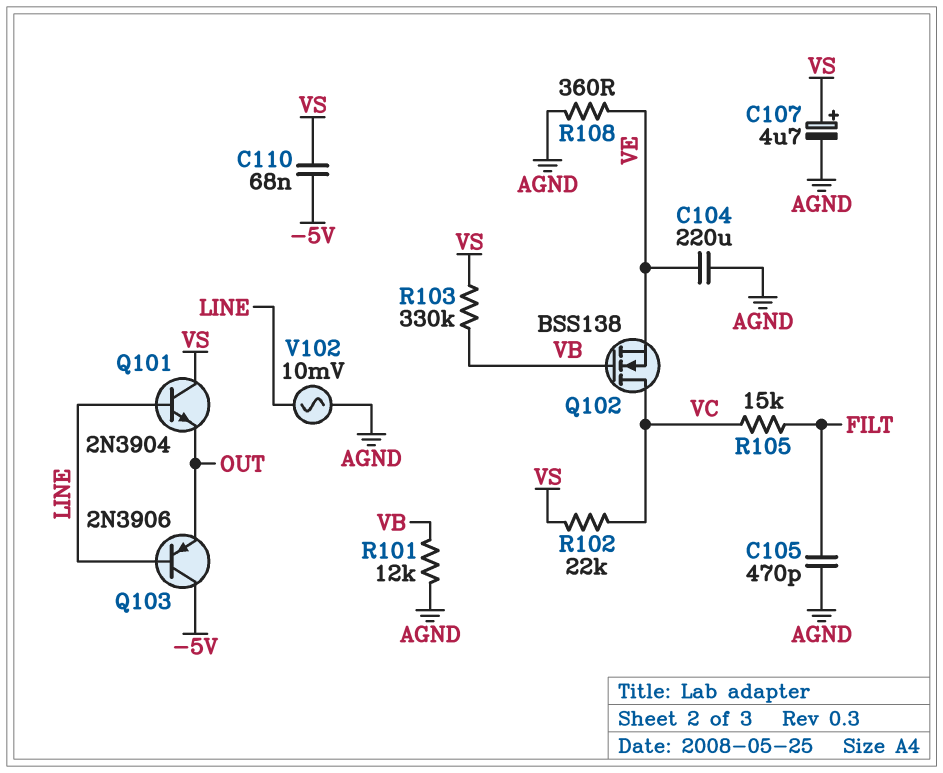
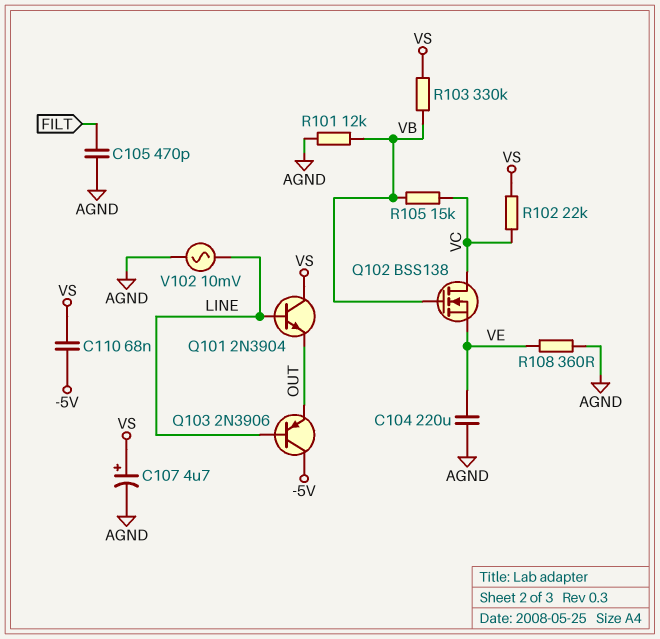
R105: 15k (FILT, VC) -> 15k (VB, VC)

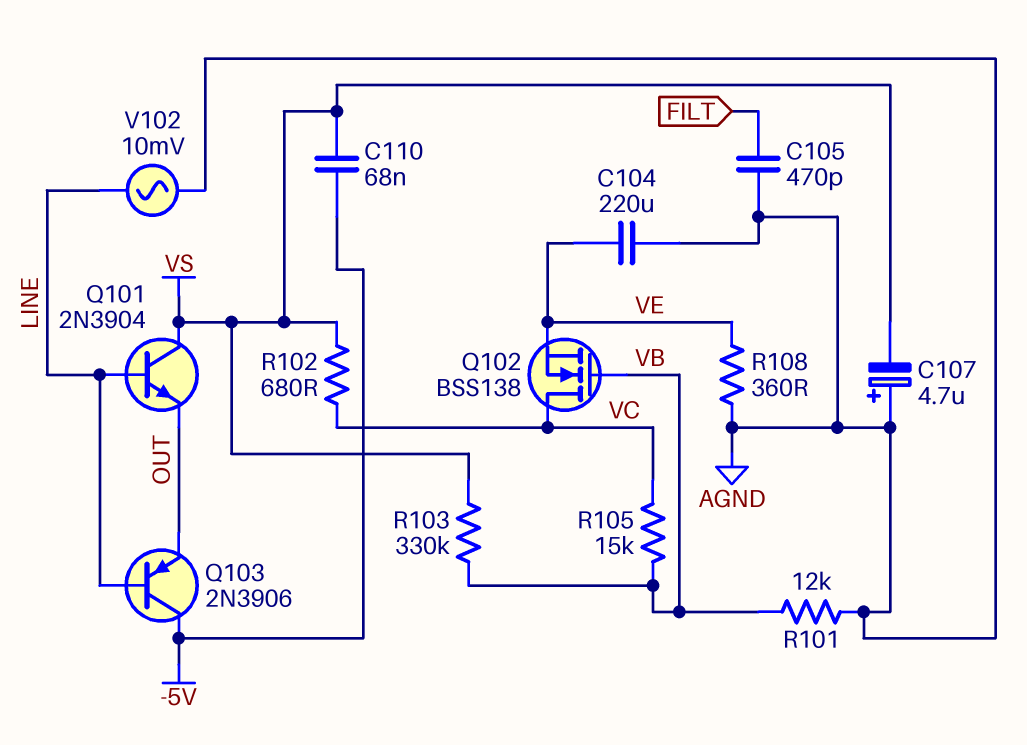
C107: 4.7uF (plus VS, minus AGND) -> 4.7uF (plus AGND, minus VS)
R102: 22k (VC, VS) -> 680 (VC, VS)

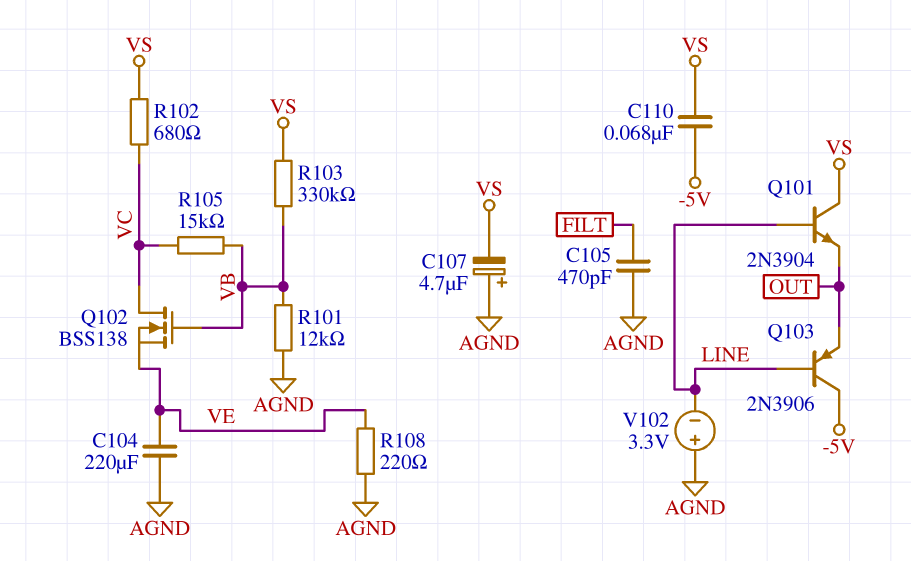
R108: 360 (AGND, VE) -> 220 (AGND, VE)
V102: AC 10mV (AGND, LINE) -> 3.3V (plus AGND, minus LINE)

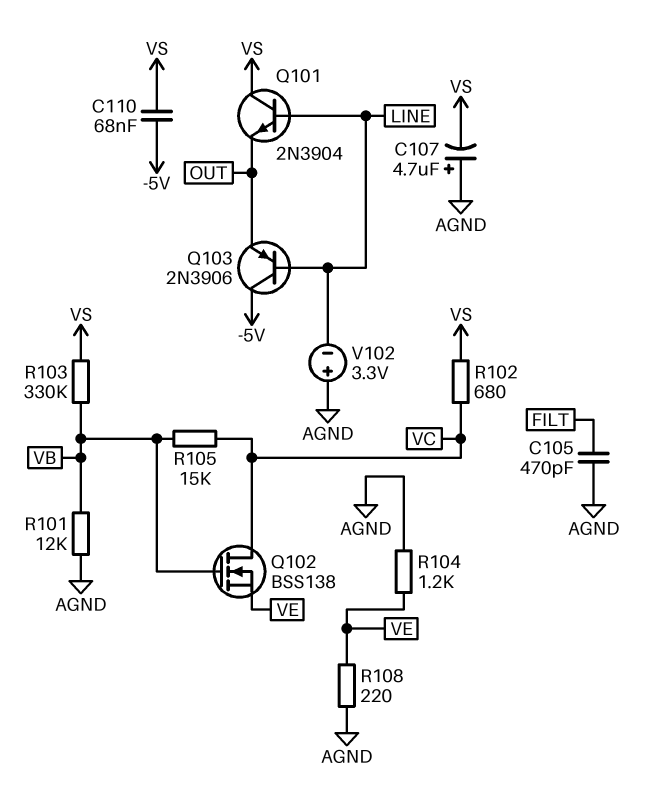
C104: 220uF (AGND, VE) -> none
R104: none -> 1.2k (AGND, VE)

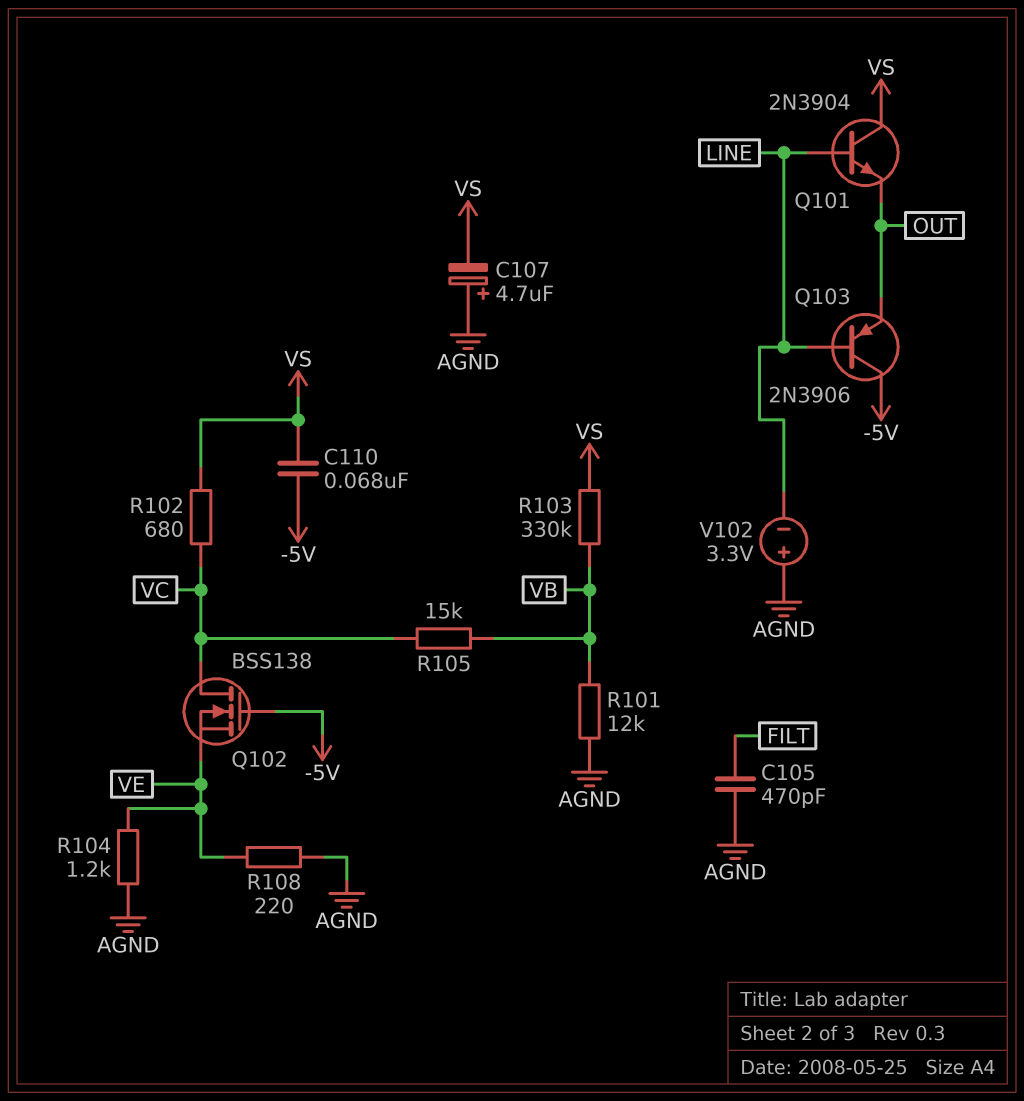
Q102: NMOS BSS138 (G VB, D VC, S VE) -> NMOS BSS138 (G -5V, D VC, S VE)

